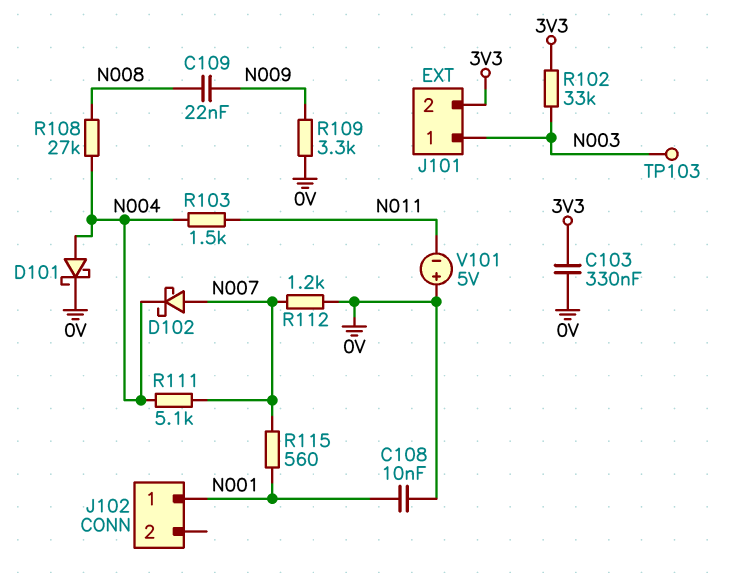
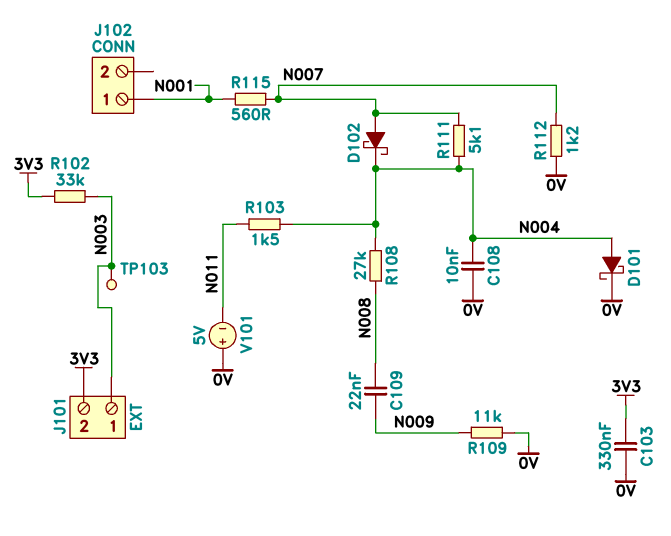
C108: 10nF (0V, N001) -> 10nF (0V, N004)
R109: 3.3k (0V, N009) -> 11k (0V, N009)

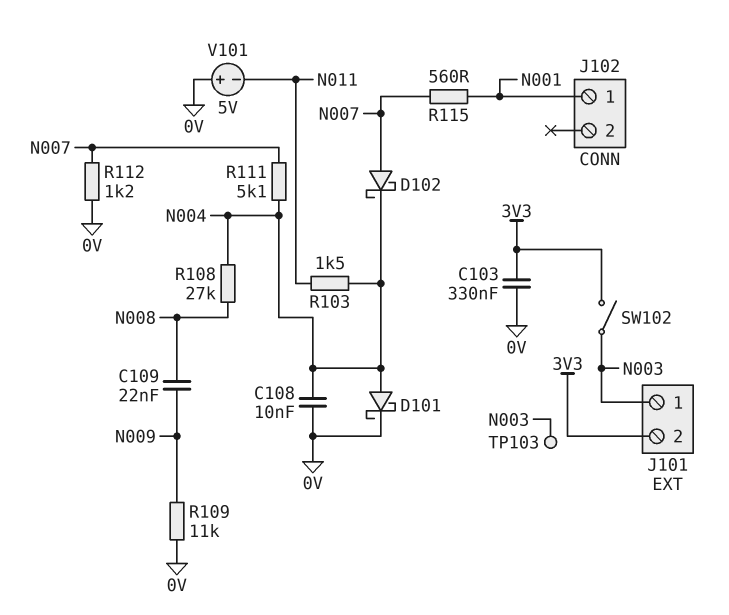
R102: 33k (3V3, N003) -> none
SW102: none -> switch (3V3, N003)

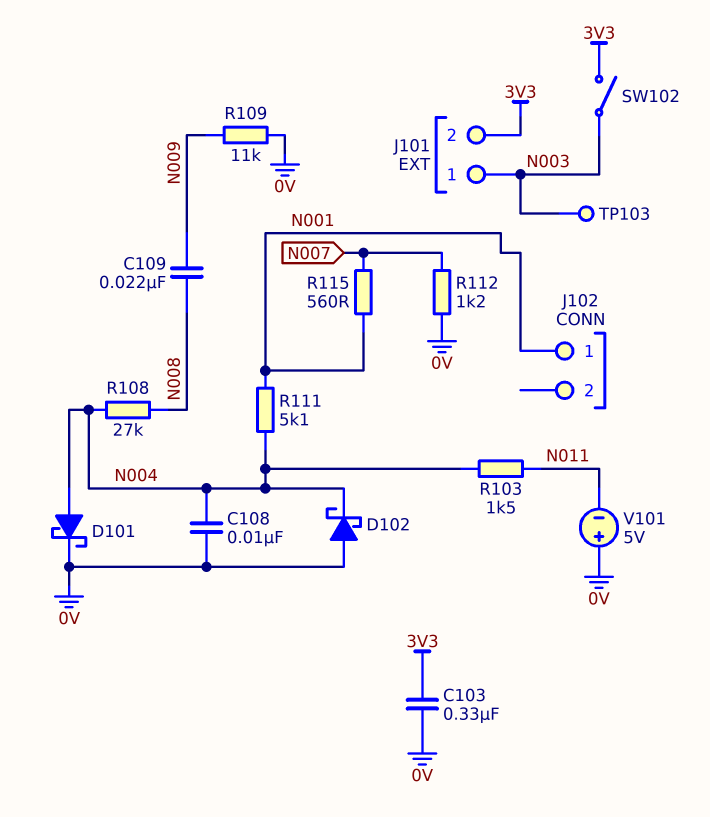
D102: schottky (A N007, K N004) -> schottky (A 0V, K N004)
R111: 5.1k (N004, N007) -> 5.1k (N001, N004)

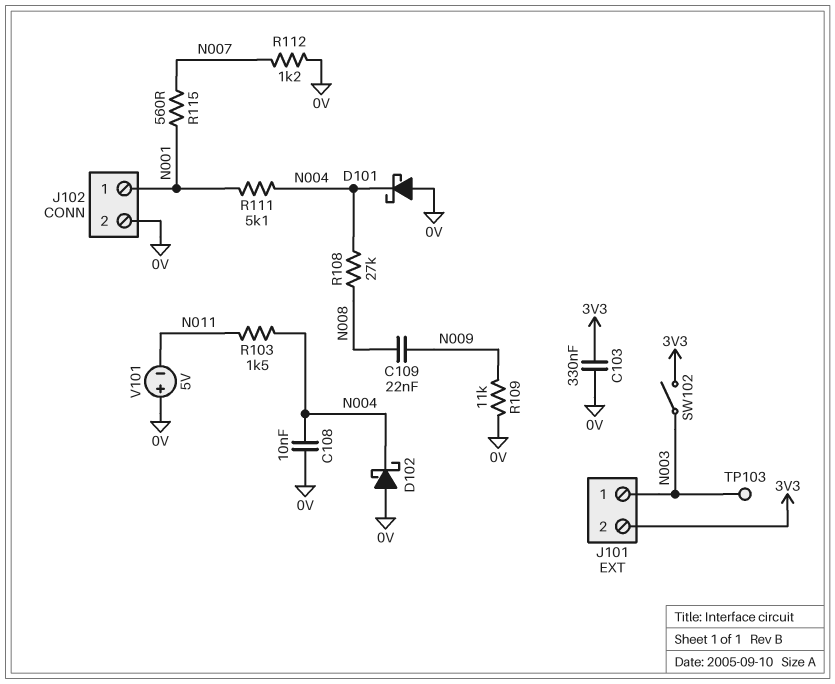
D101: schottky (A N004, K 0V) -> schottky (A 0V, K N004)
J102 pin 2: none -> 0V

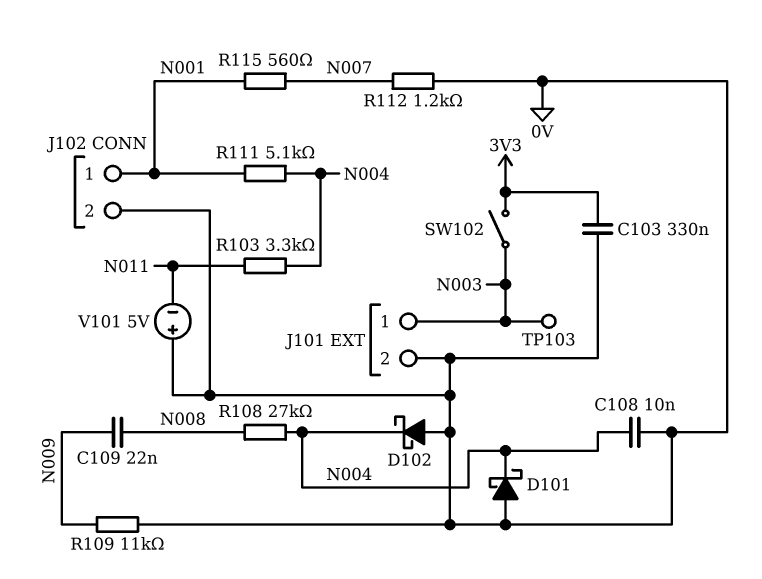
J101 pin 2: 3V3 -> 0V
R103: 1.5k (N004, N011) -> 3.3k (N004, N011)

